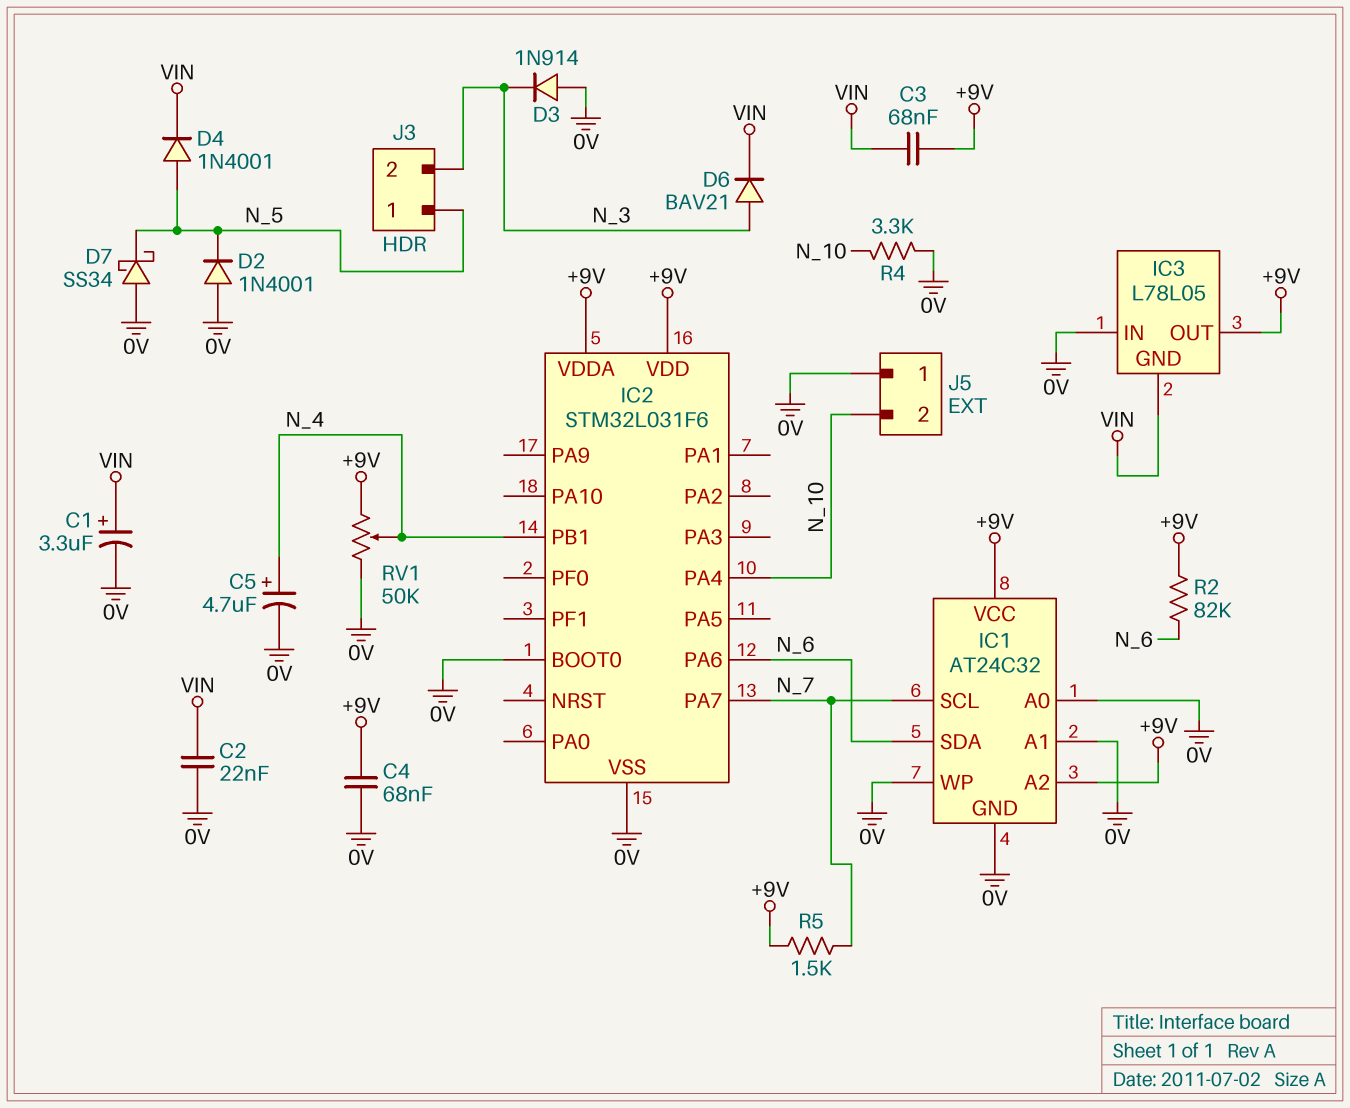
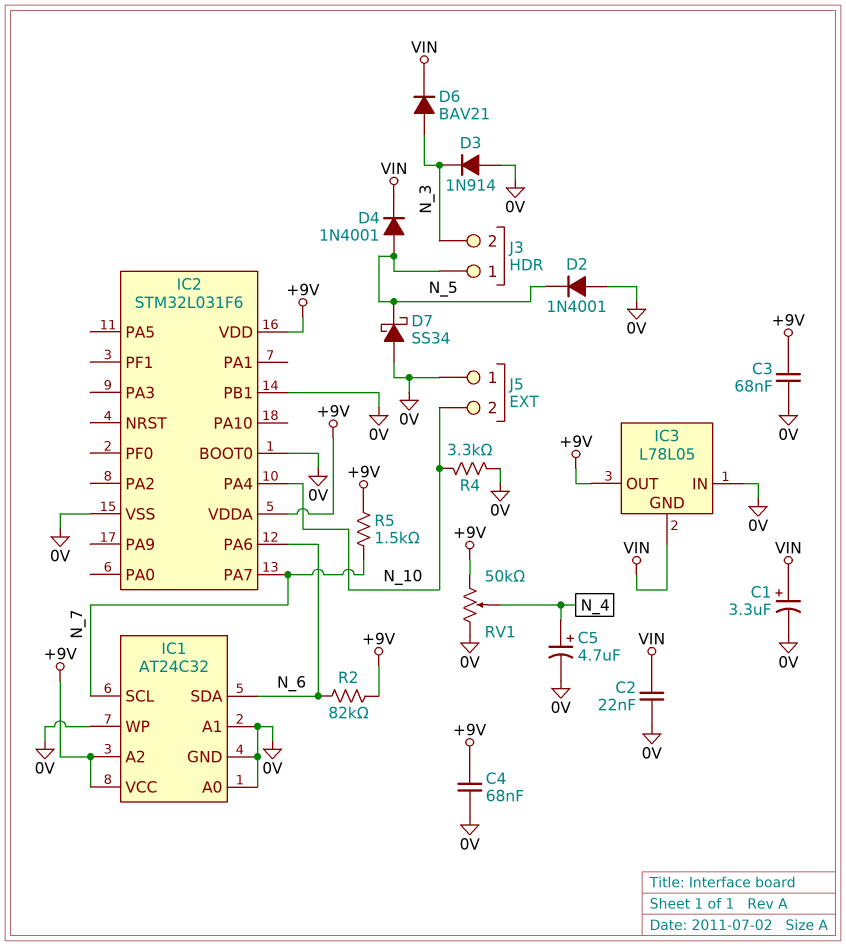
C3: 68nF (+9V, VIN) -> 68nF (+9V, 0V)
IC2 pin PB1: N_4 -> 0V

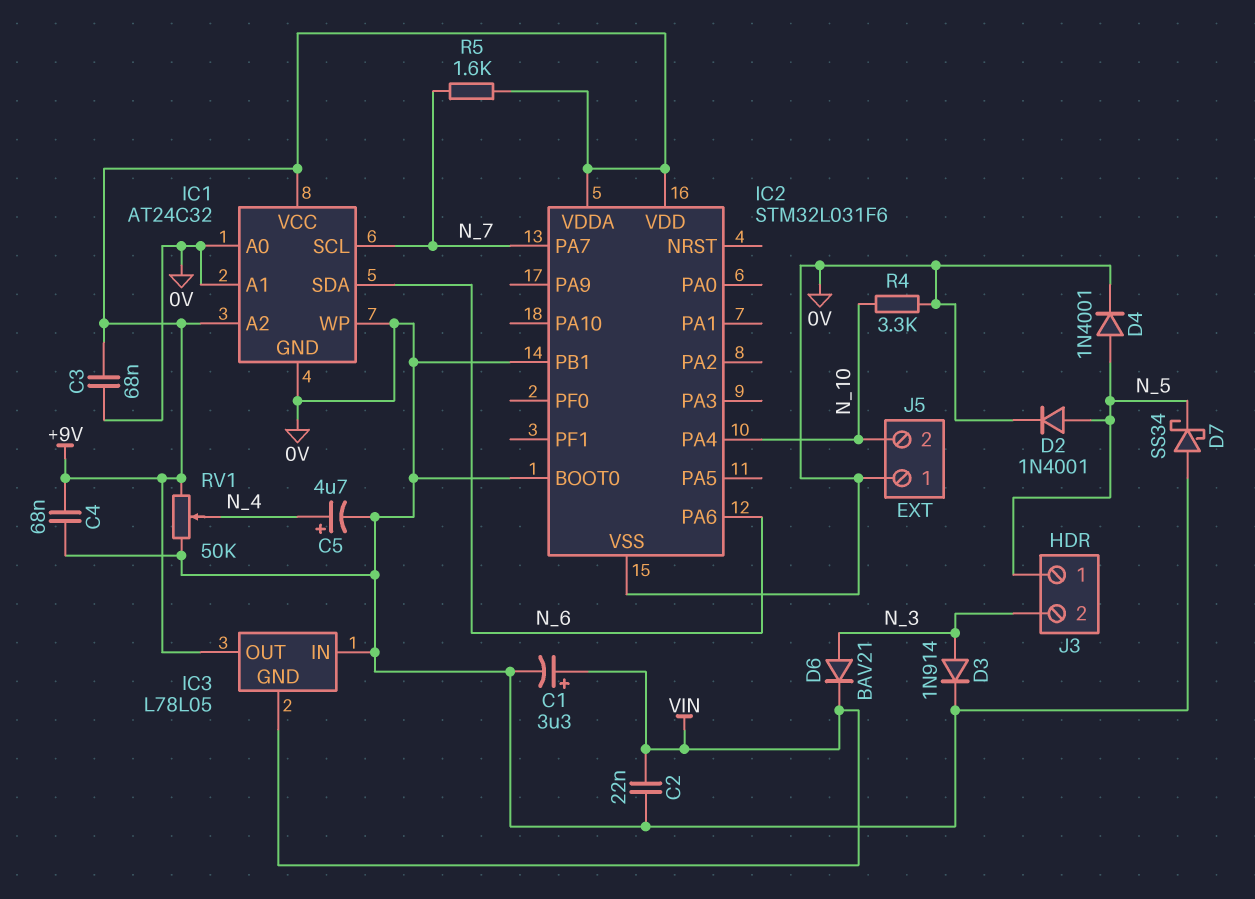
D2: diode 1N4001 (A 0V, K N_5) -> diode 1N4001 (A N_5, K 0V)
D3: diode 1N914 (A 0V, K N_3) -> diode 1N914 (A N_3, K 0V)
D4: diode 1N4001 (A N_5, K VIN) -> diode 1N4001 (A N_5, K 0V)
R2: 82k (+9V, N_6) -> none
R5: 1.5k (+9V, N_7) -> 1.6k (+9V, N_7)

